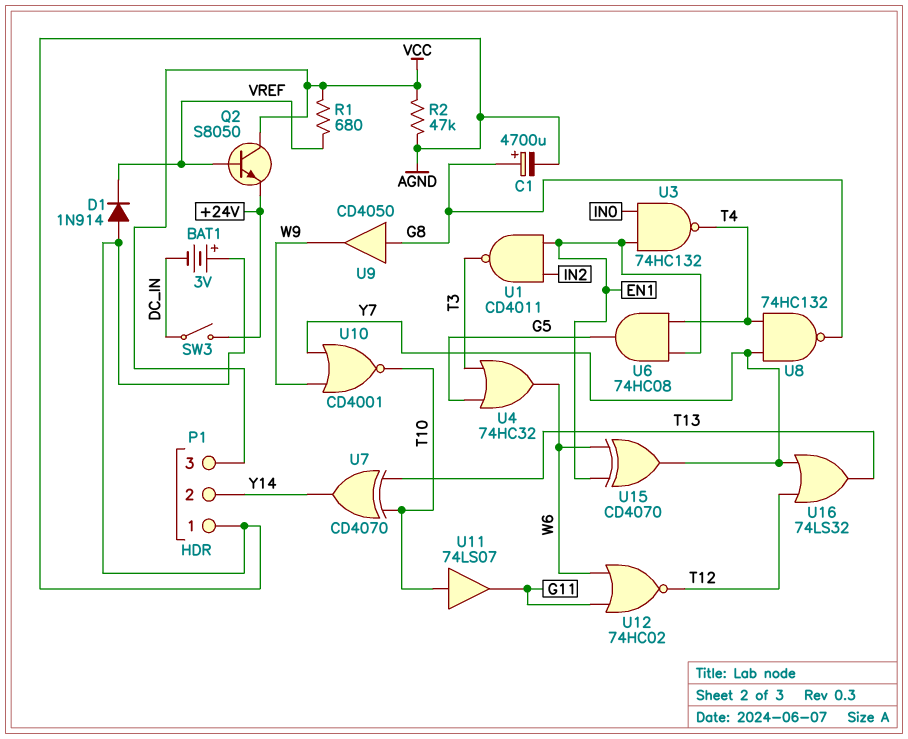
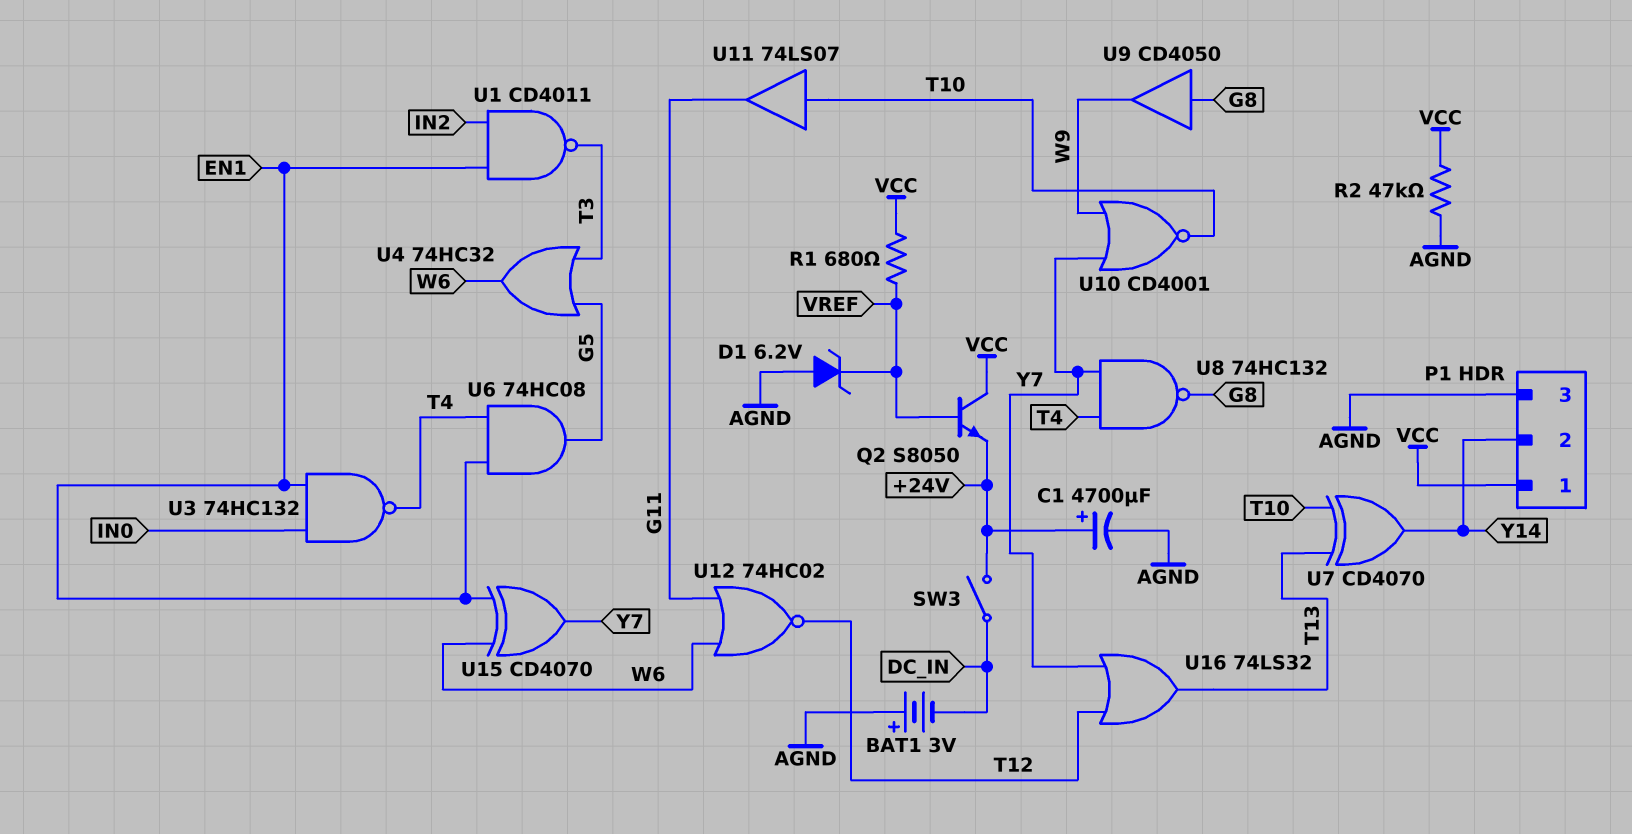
C1: 4700uF (plus G8, minus AGND) -> 4700uF (plus +24V, minus AGND)
D1: diode 1N914 (A AGND, K VREF) -> zener 6.2V (A AGND, K VREF)
P1 pin 1: AGND -> VCC
P1 pin 3: VCC -> AGND

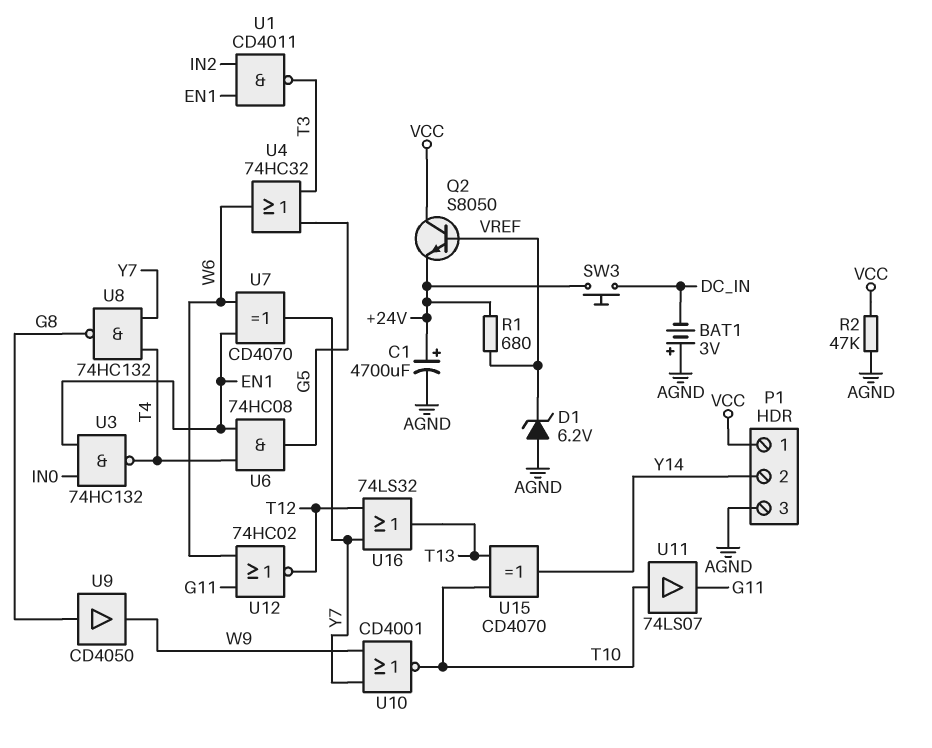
R1: 680 (VCC, VREF) -> 680 (+24V, VREF)
SW3: switch (+24V, DC_IN) -> button (+24V, DC_IN)
U7: XOR CD4070 (in T10, in T13, out Y14) -> XOR CD4070 (in EN1, in W6, out Y7)
U15: XOR CD4070 (in EN1, in W6, out Y7) -> XOR CD4070 (in T10, in T13, out Y14)

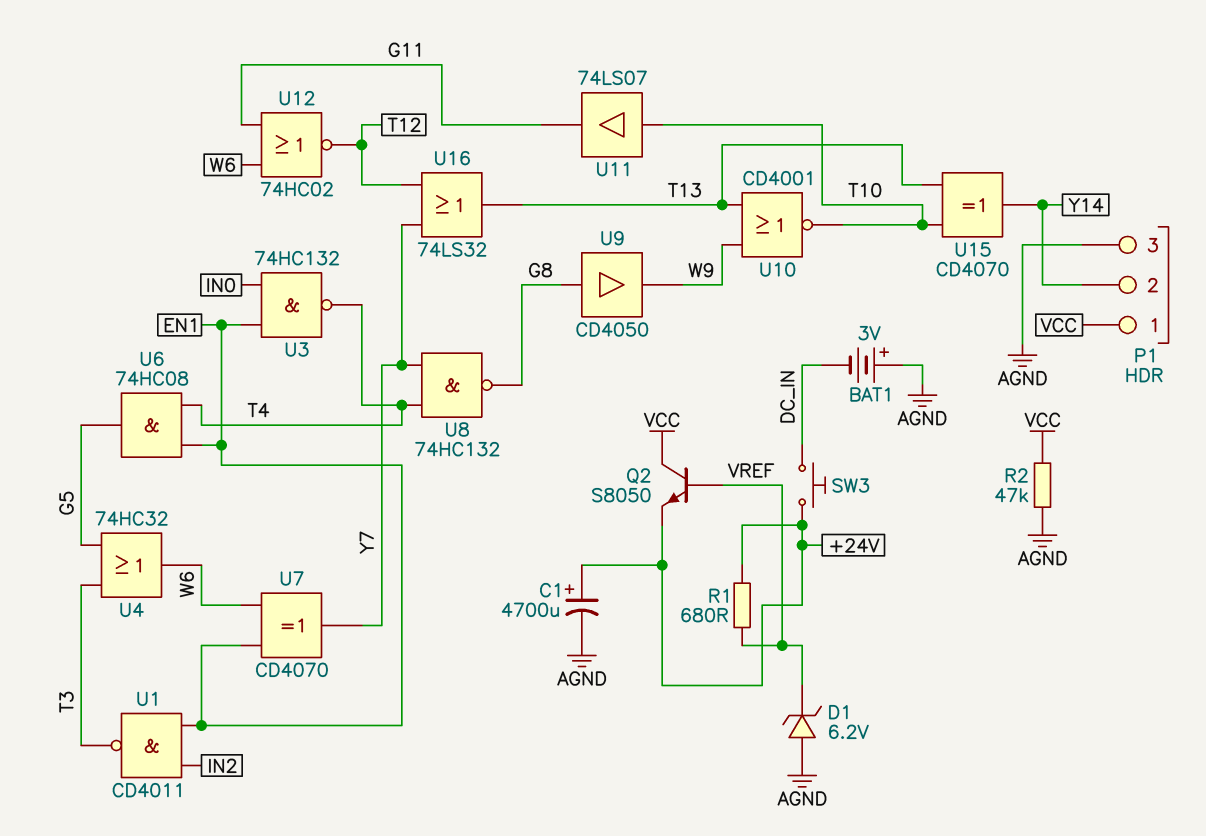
U10: NOR CD4001 (in W9, in Y7, out T10) -> NOR CD4001 (in T13, in W9, out T10)

